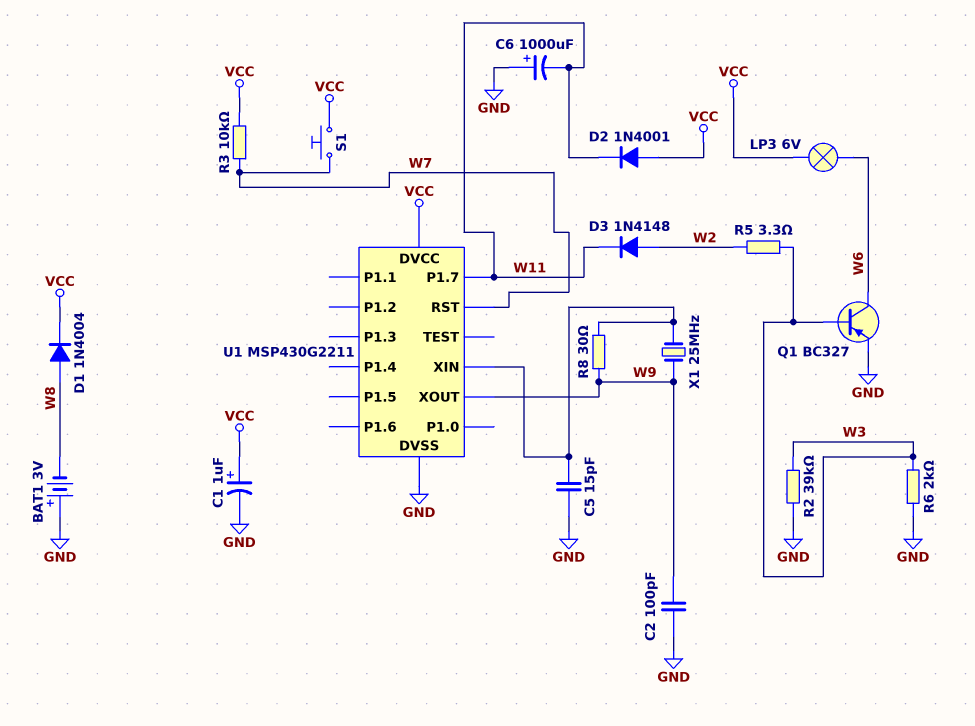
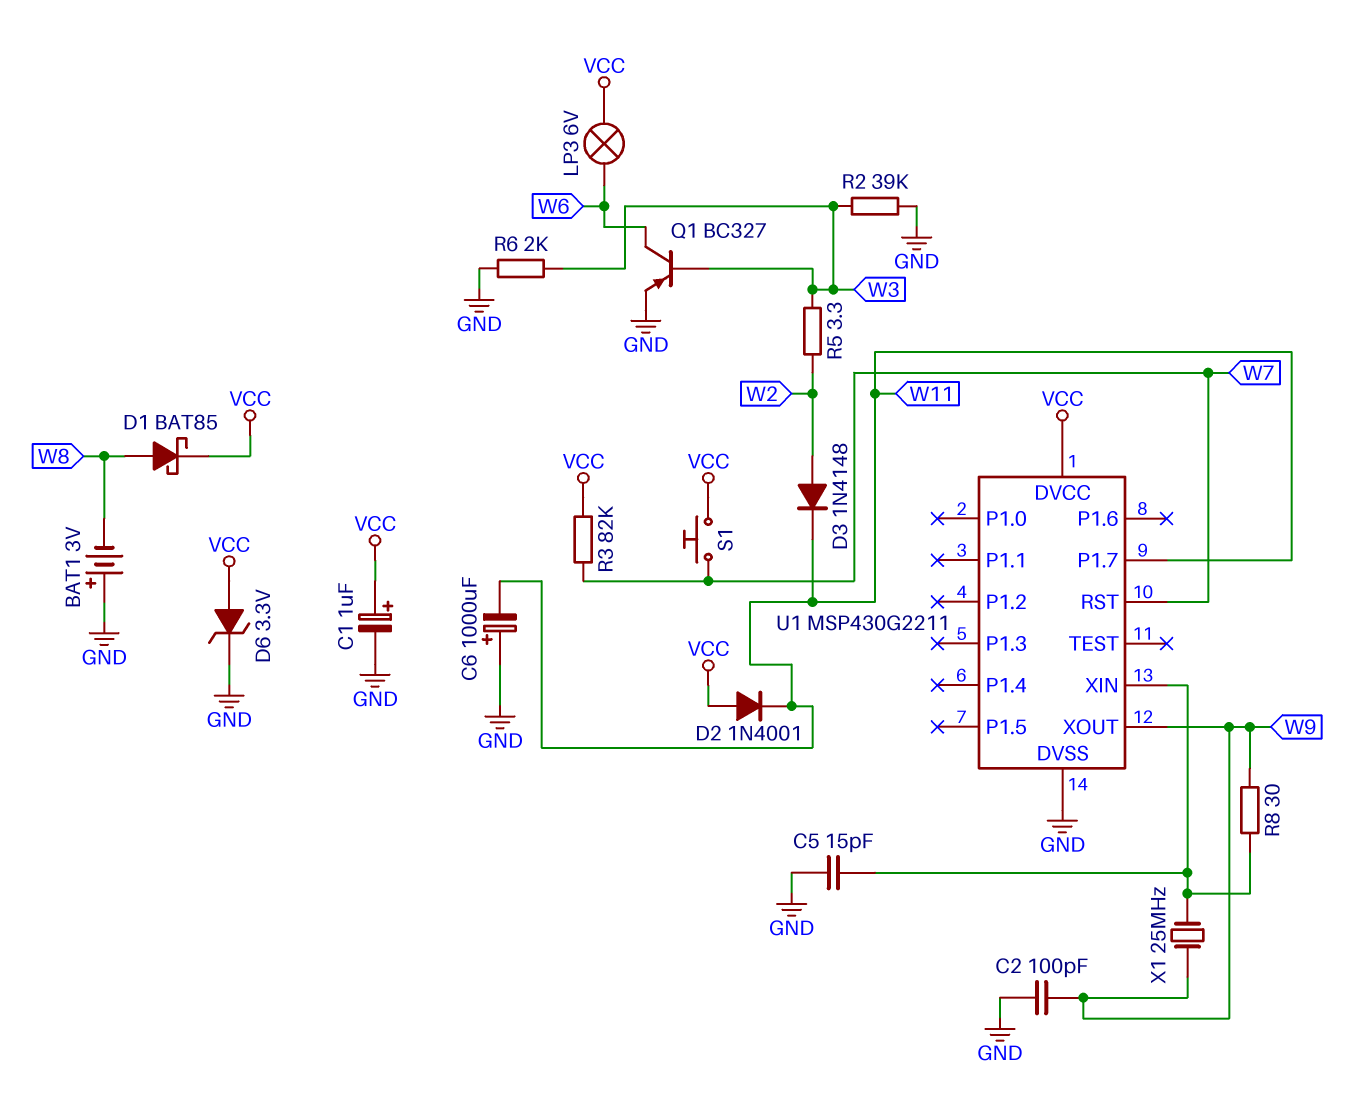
D1: diode 1N4004 (A W8, K VCC) -> schottky BAT85 (A W8, K VCC)
D6: none -> zener 3.3V (A VCC, K GND)
R3: 10k (VCC, W7) -> 82k (VCC, W7)

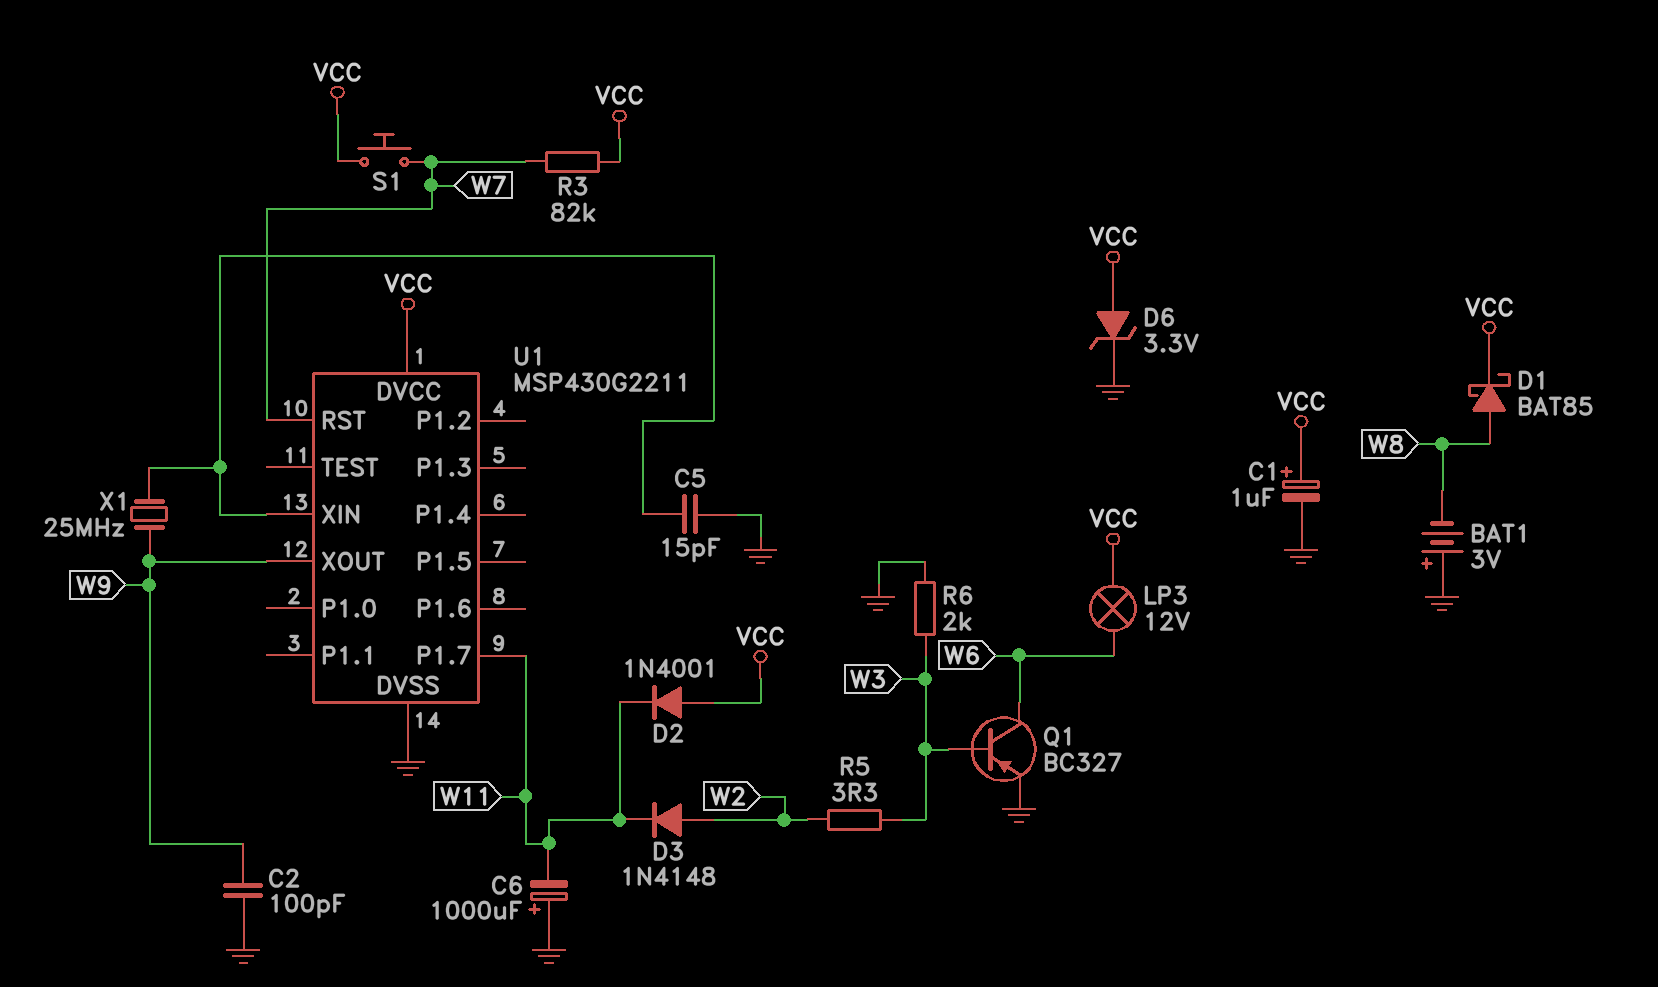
LP3: lamp 6V (VCC, W6) -> lamp 12V (VCC, W6)
R2: 39k (GND, W3) -> none
R8: 30 (U1/XIN, W9) -> none

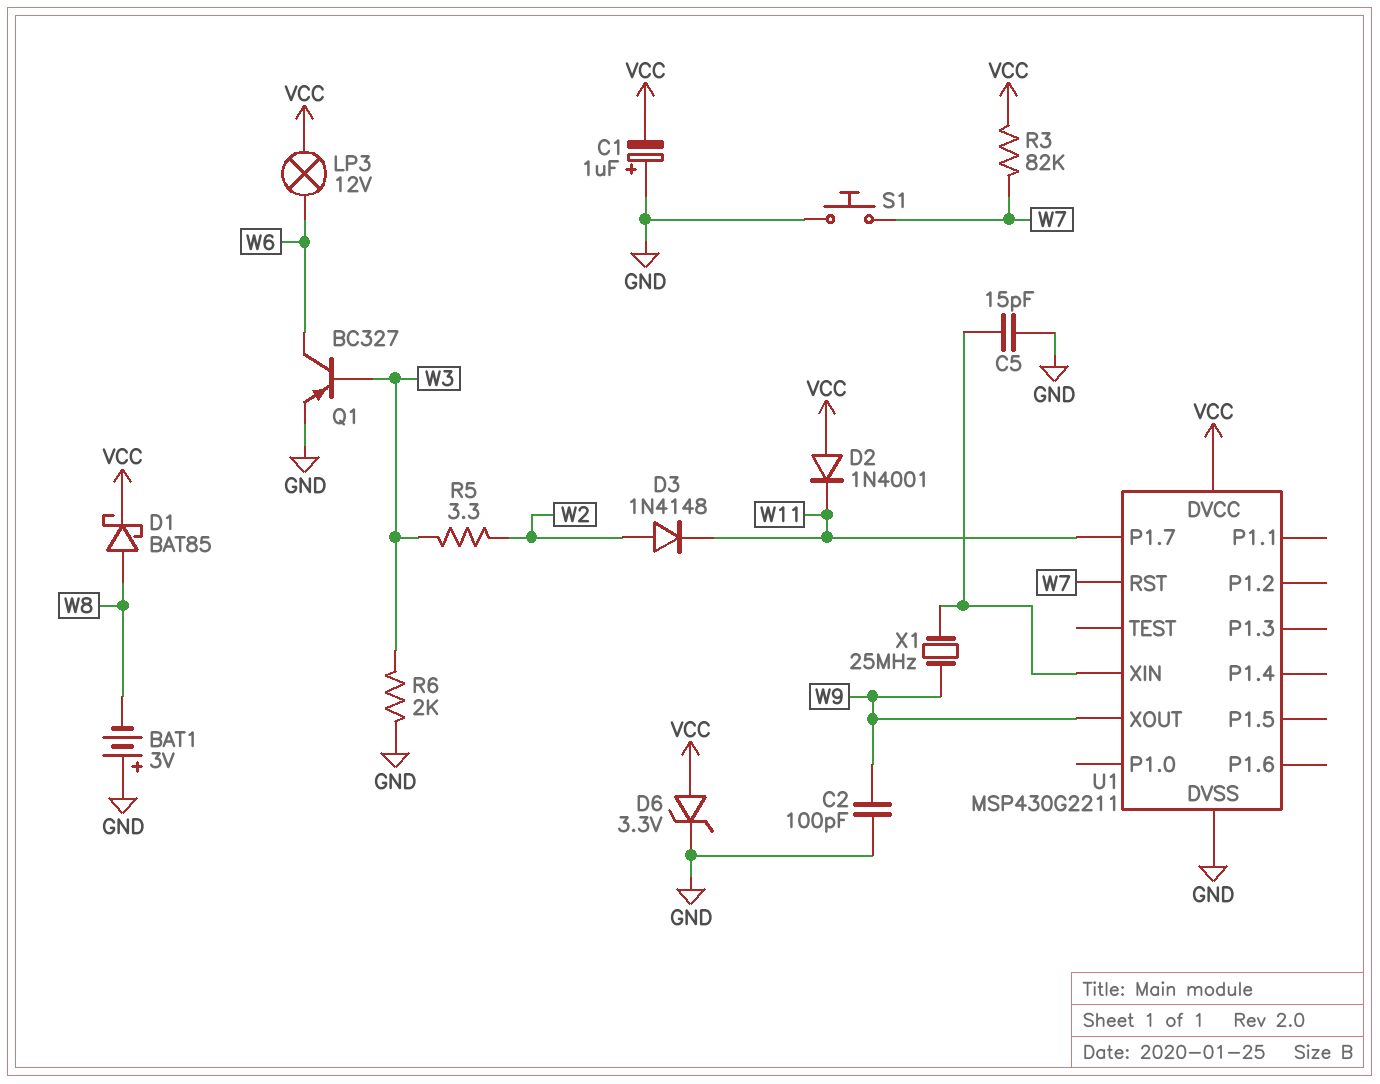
C1: 1uF (plus VCC, minus GND) -> 1uF (plus GND, minus VCC)
C6: 1000uF (plus GND, minus W11) -> none
S1: button (VCC, W7) -> button (GND, W7)

